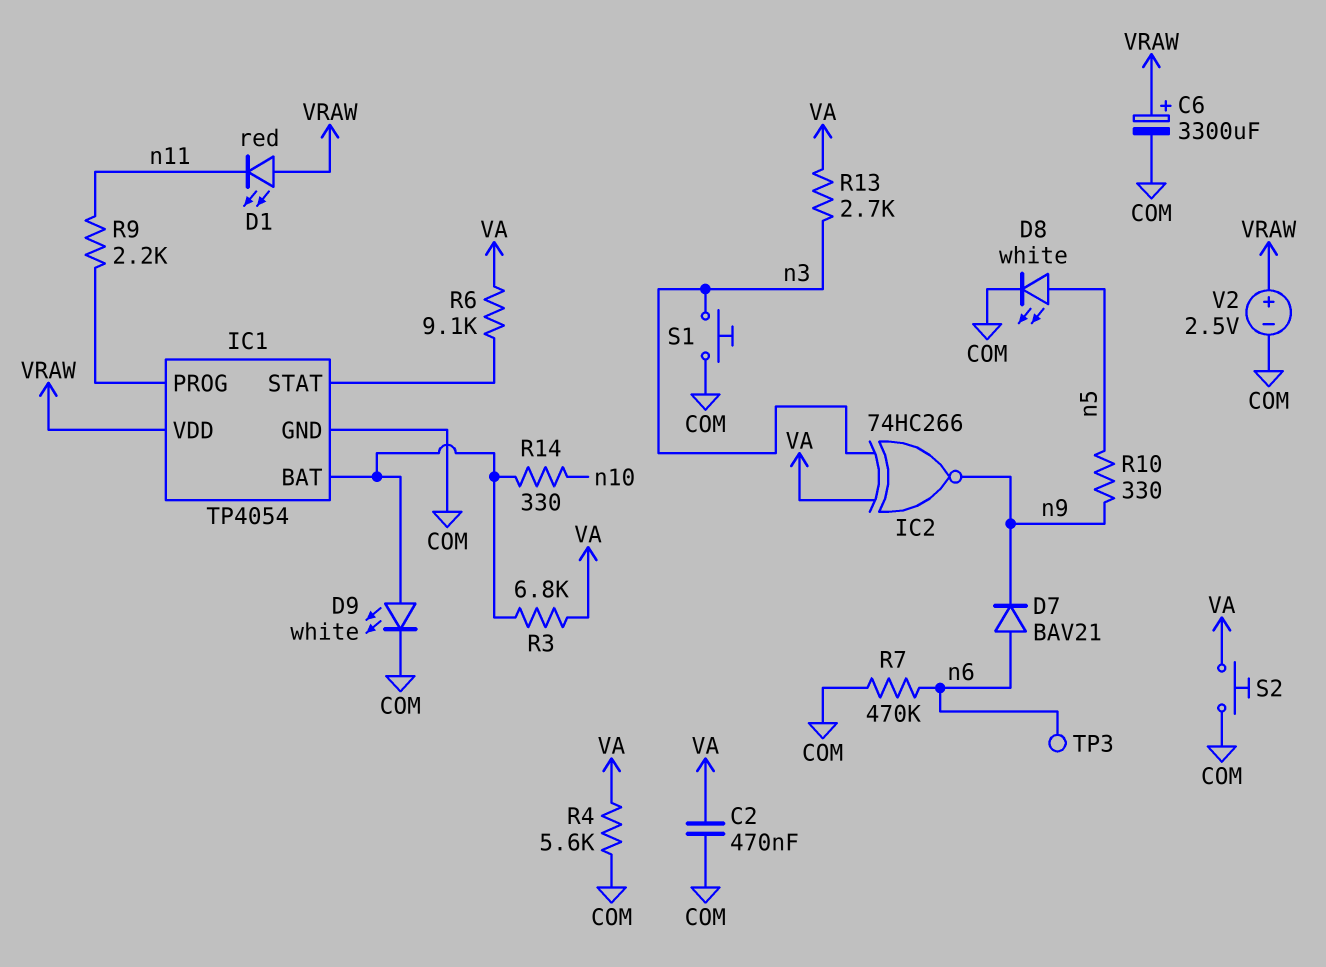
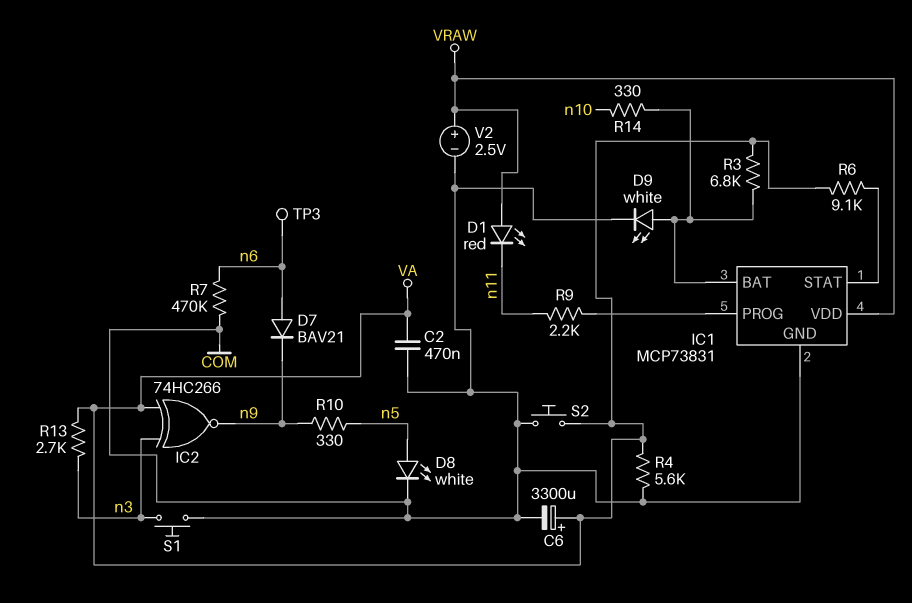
C6: 3300uF (plus VRAW, minus COM) -> 3300uF (plus VA, minus COM)
IC1: TP4054 -> MCP73831

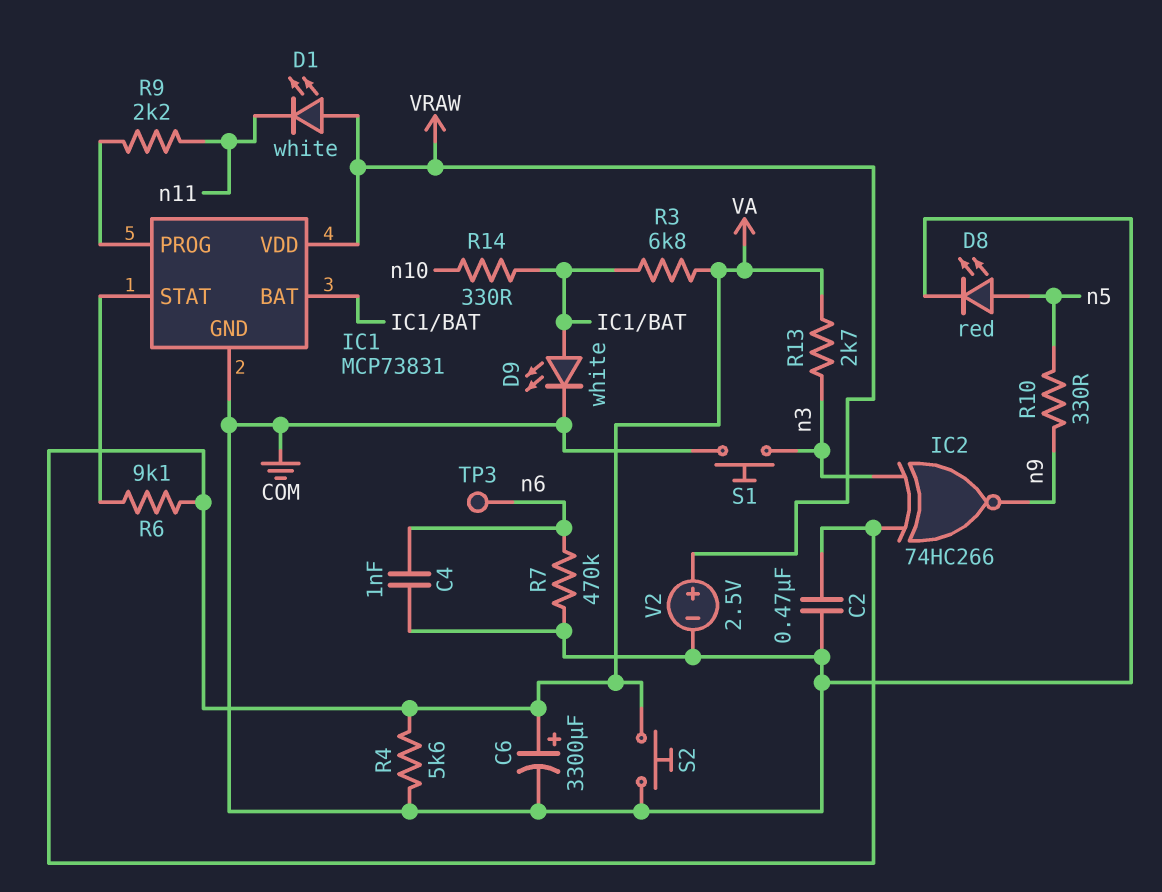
C4: none -> 1nF (COM, n6)
D1: LED red (A VRAW, K n11) -> LED white (A VRAW, K n11)
D7: diode BAV21 (A n6, K n9) -> none
D8: LED white (A n5, K COM) -> LED red (A n5, K COM)

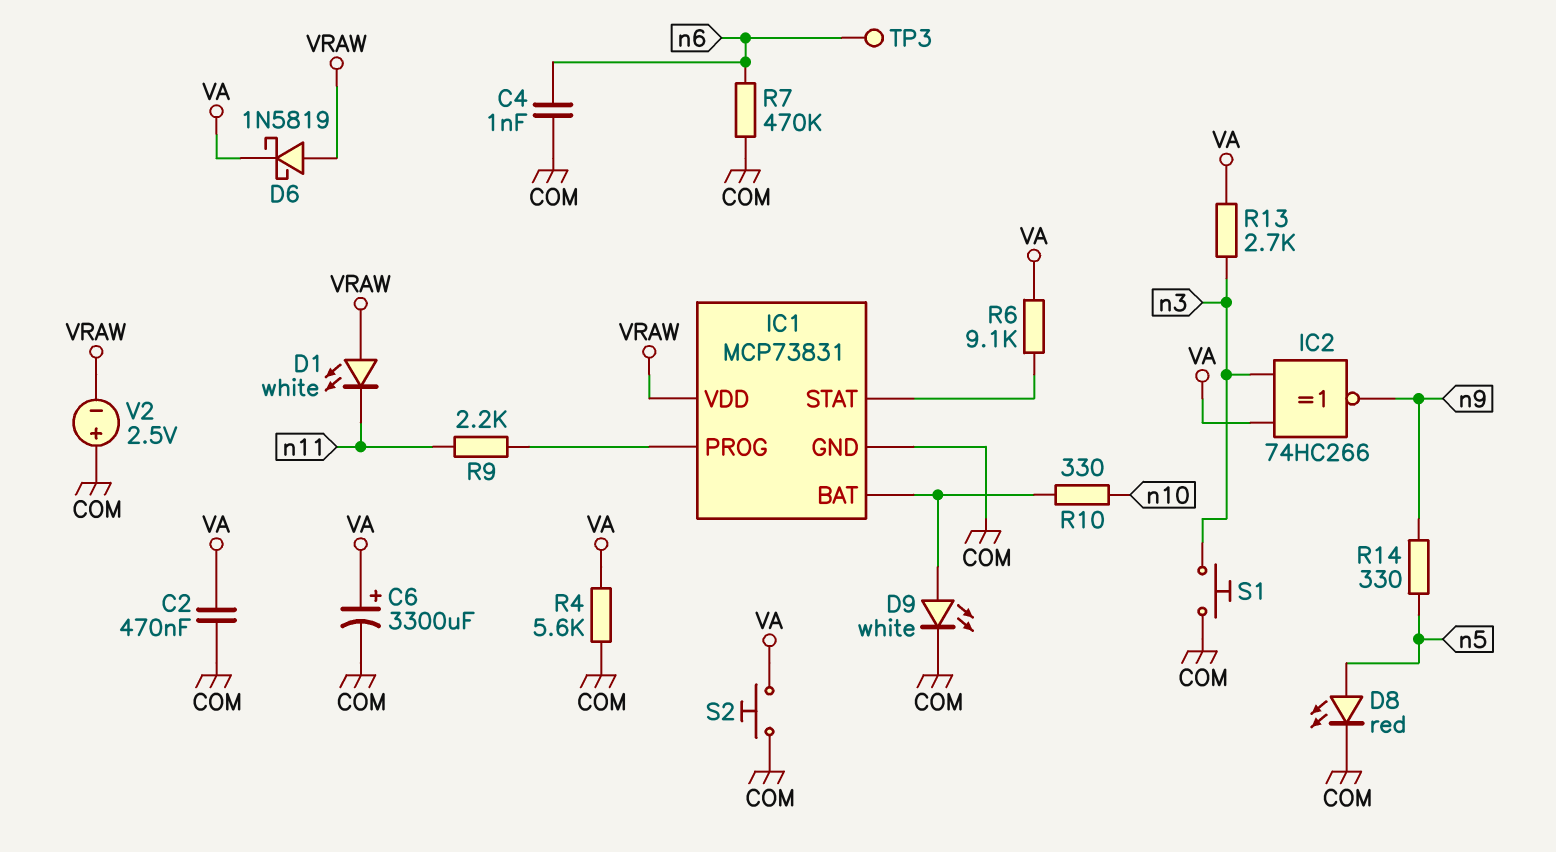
D6: none -> schottky 1N5819 (A VRAW, K VA)
R3: 6.8k (IC1/BAT, VA) -> none
R10: 330 (n5, n9) -> 330 (IC1/BAT, n10)
R14: 330 (IC1/BAT, n10) -> 330 (n5, n9)
V2: 2.5V (plus VRAW, minus COM) -> 2.5V (plus COM, minus VRAW)

